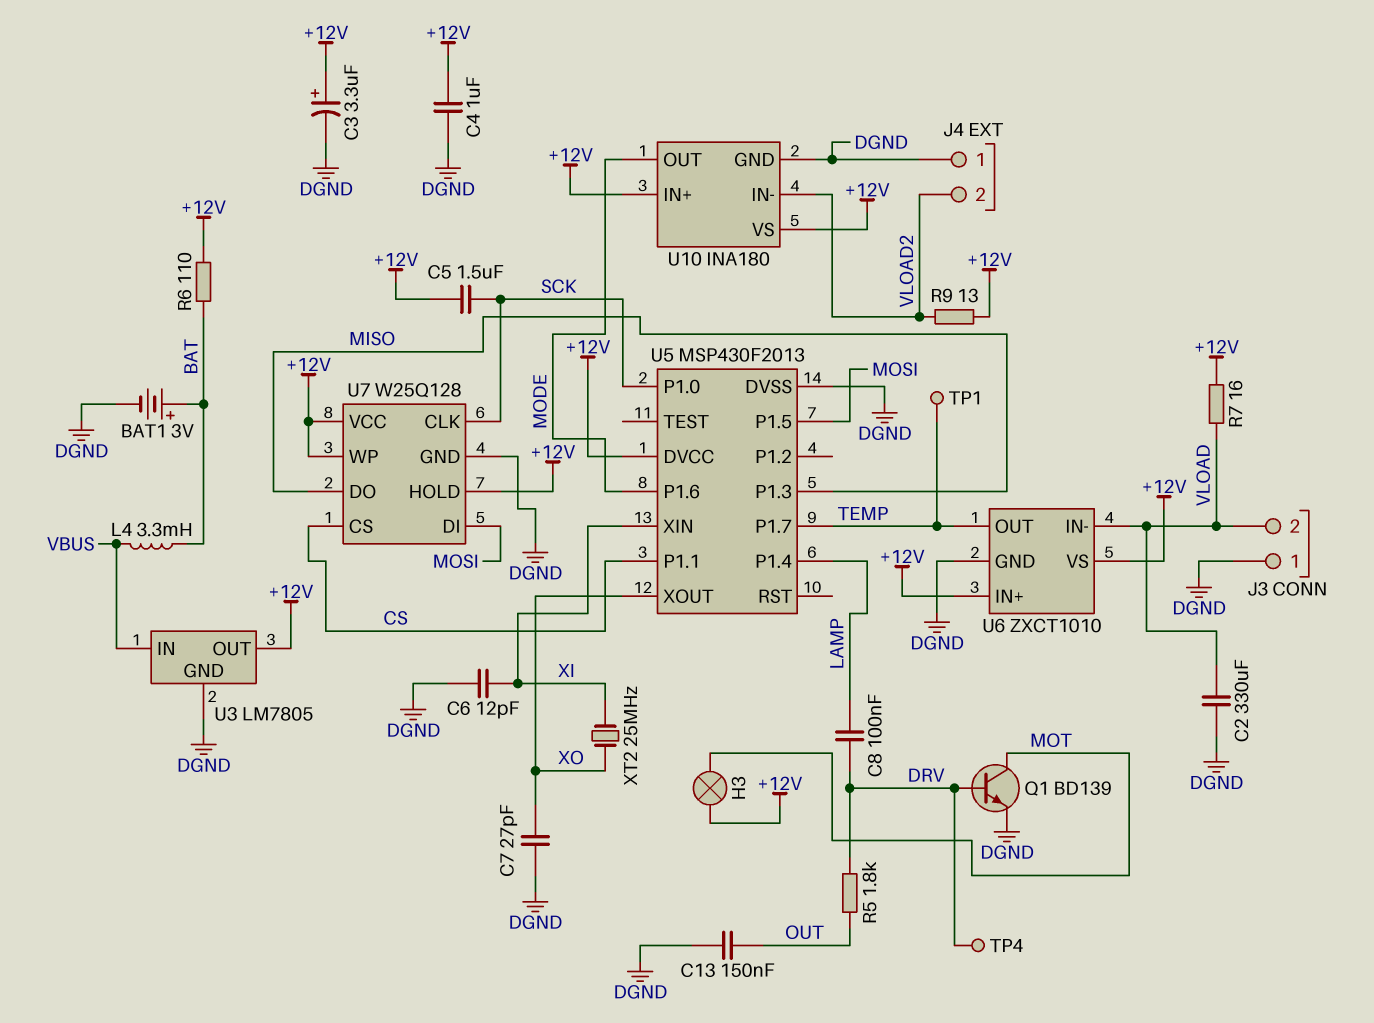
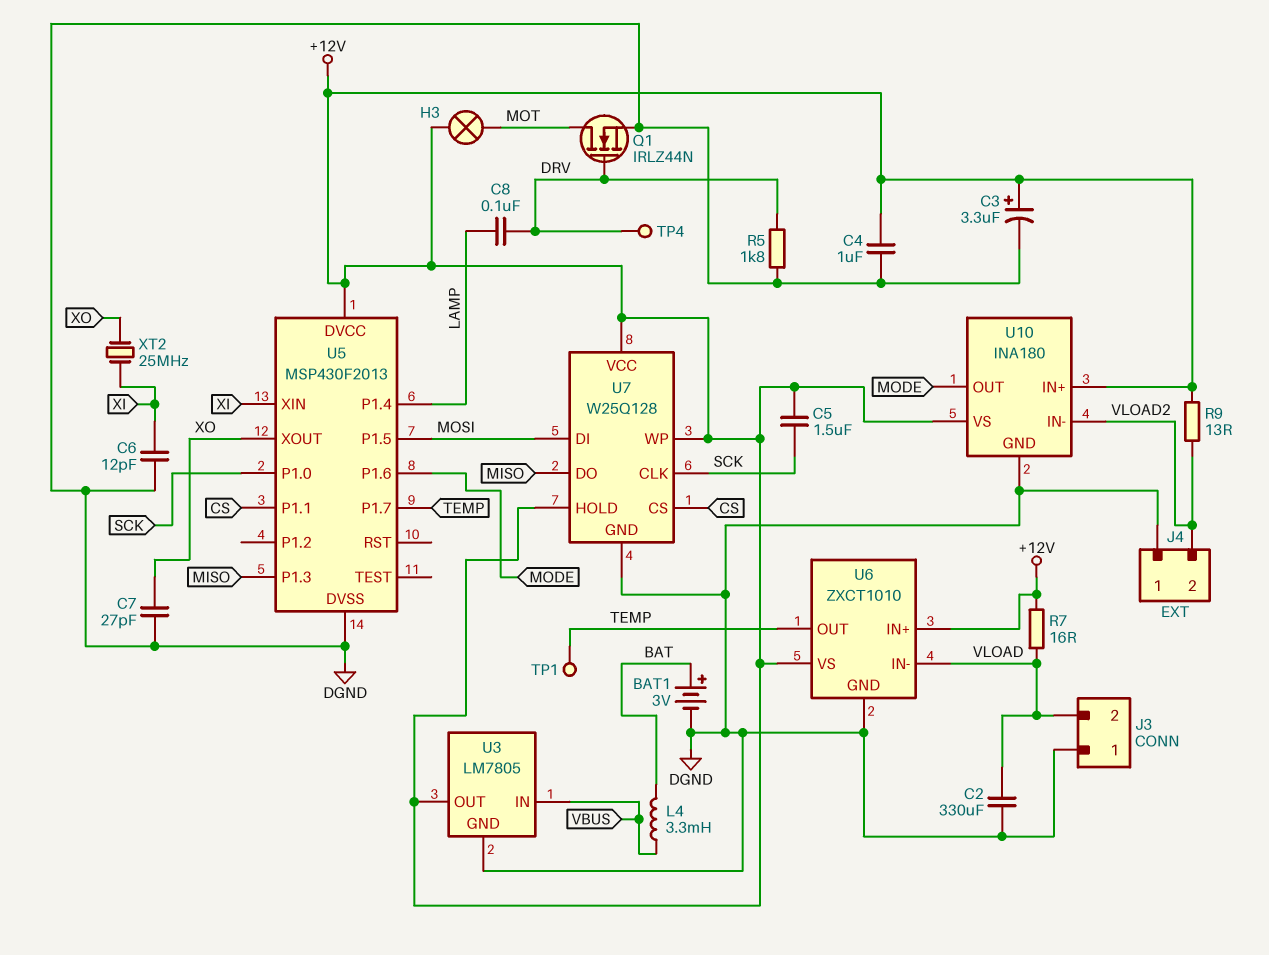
C13: 150nF (DGND, OUT) -> none
Q1: NPN BD139 (B DRV, C MOT, E DGND) -> NMOS IRLZ44N (G DRV, D MOT, S DGND)
R5: 1.8k (DRV, OUT) -> 1.8k (DGND, DRV)
R6: 110 (+12V, BAT) -> none

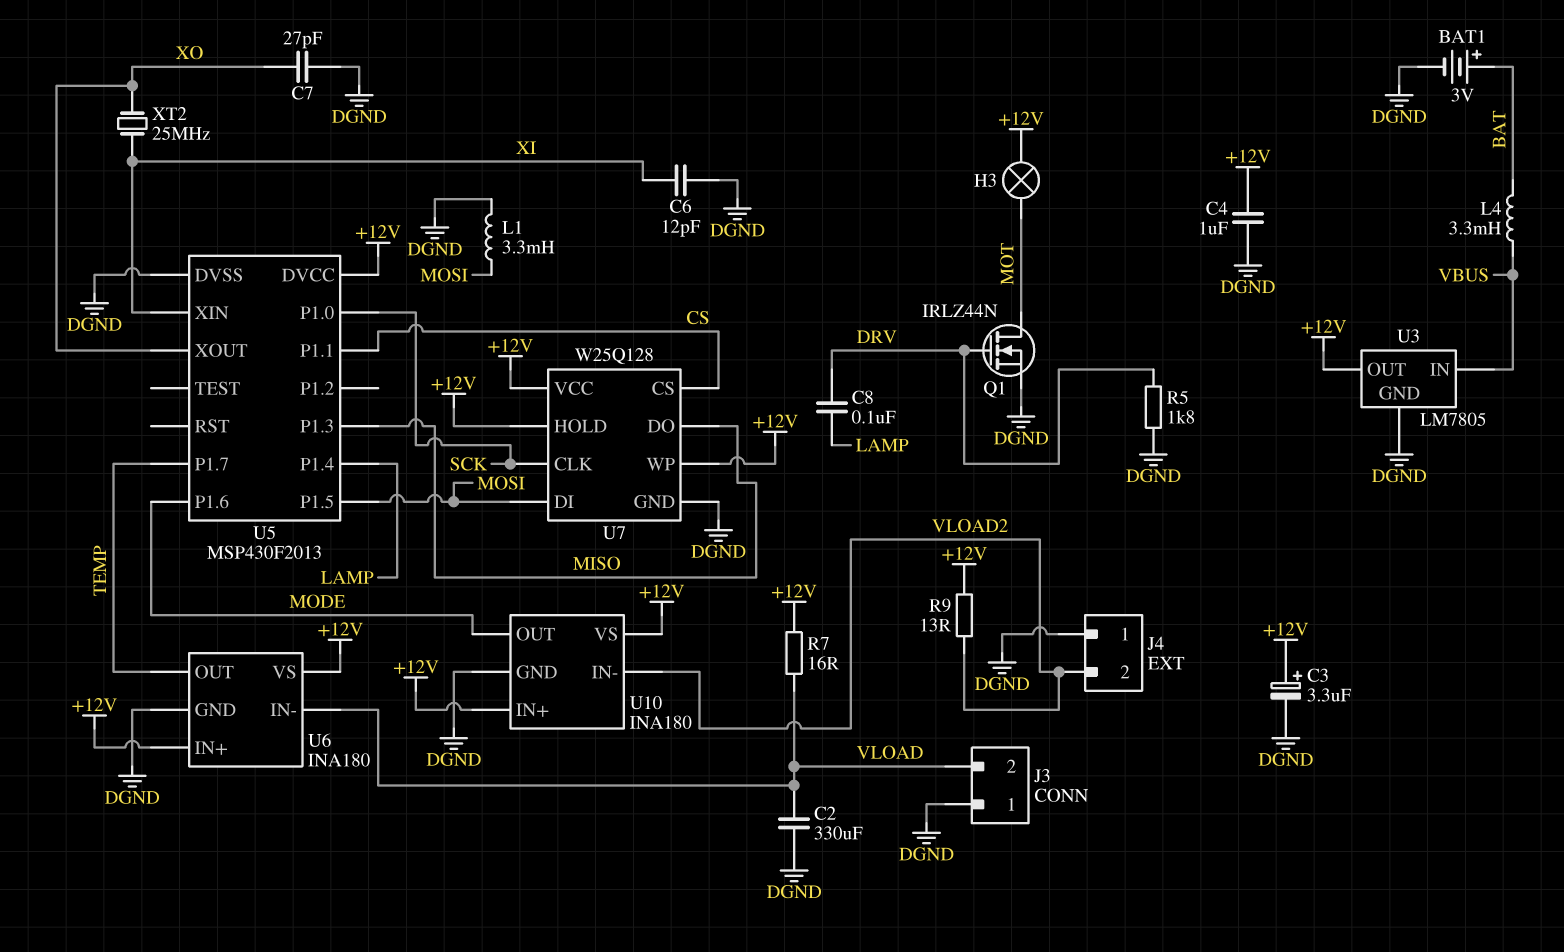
C5: 1.5uF (+12V, SCK) -> none
L1: none -> 3.3mH (DGND, MOSI)
TP1: test point (TEMP) -> none
TP4: test point (DRV) -> none
U6: ZXCT1010 -> INA180

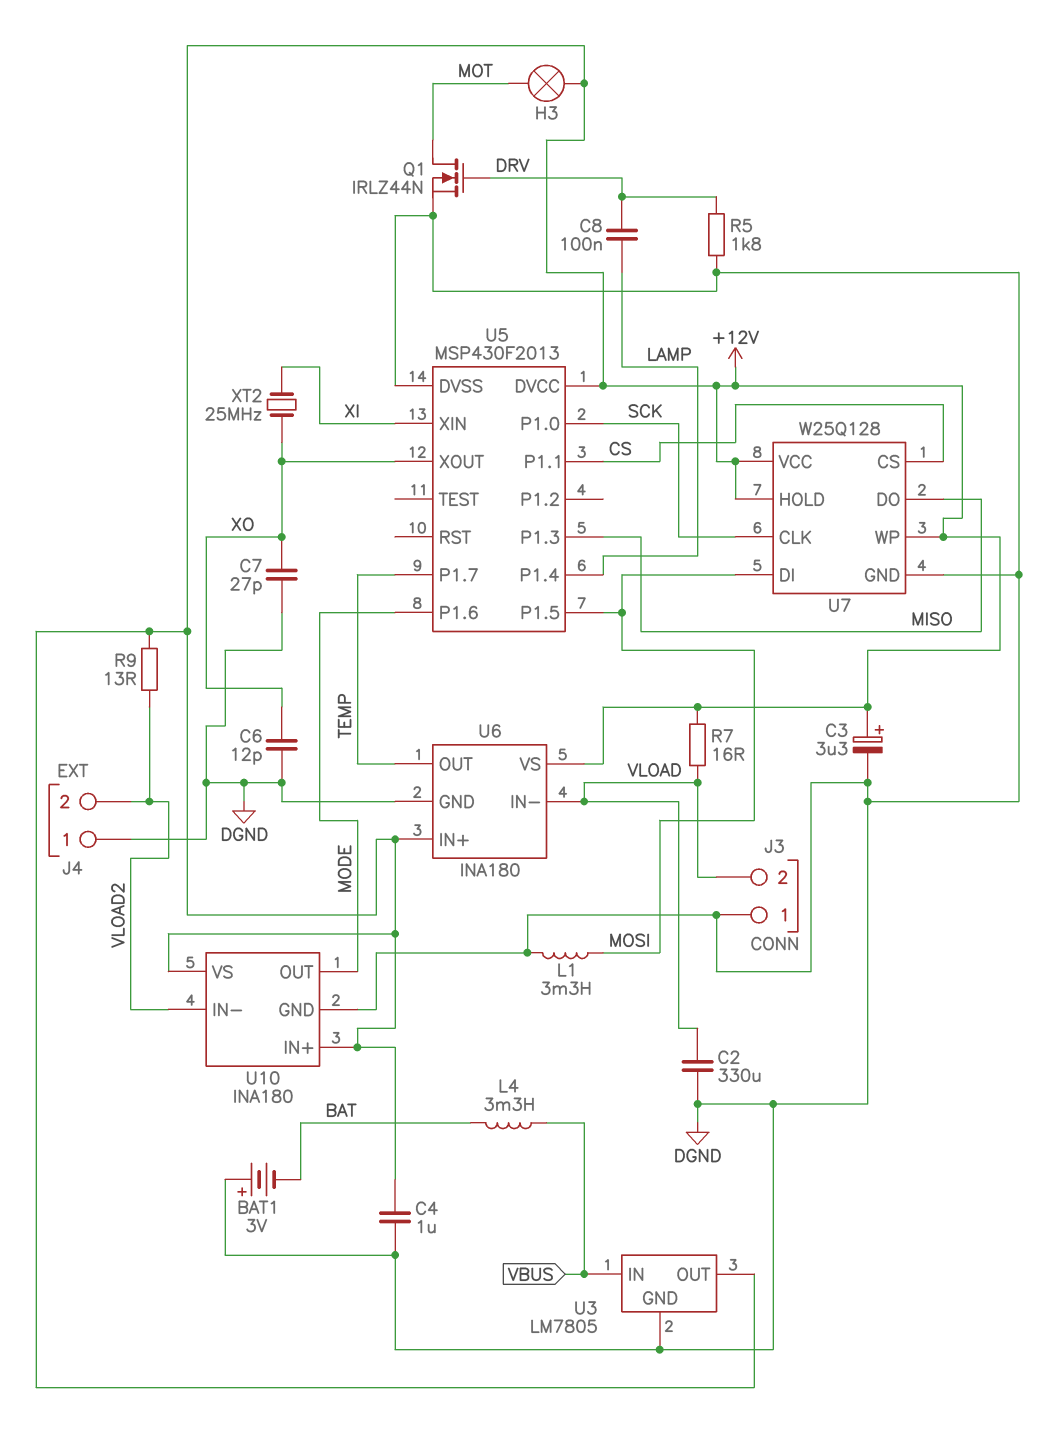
BAT1: 3V (plus BAT, minus DGND) -> 3V (plus DGND, minus BAT)
C6: 12pF (DGND, XI) -> 12pF (DGND, XO)

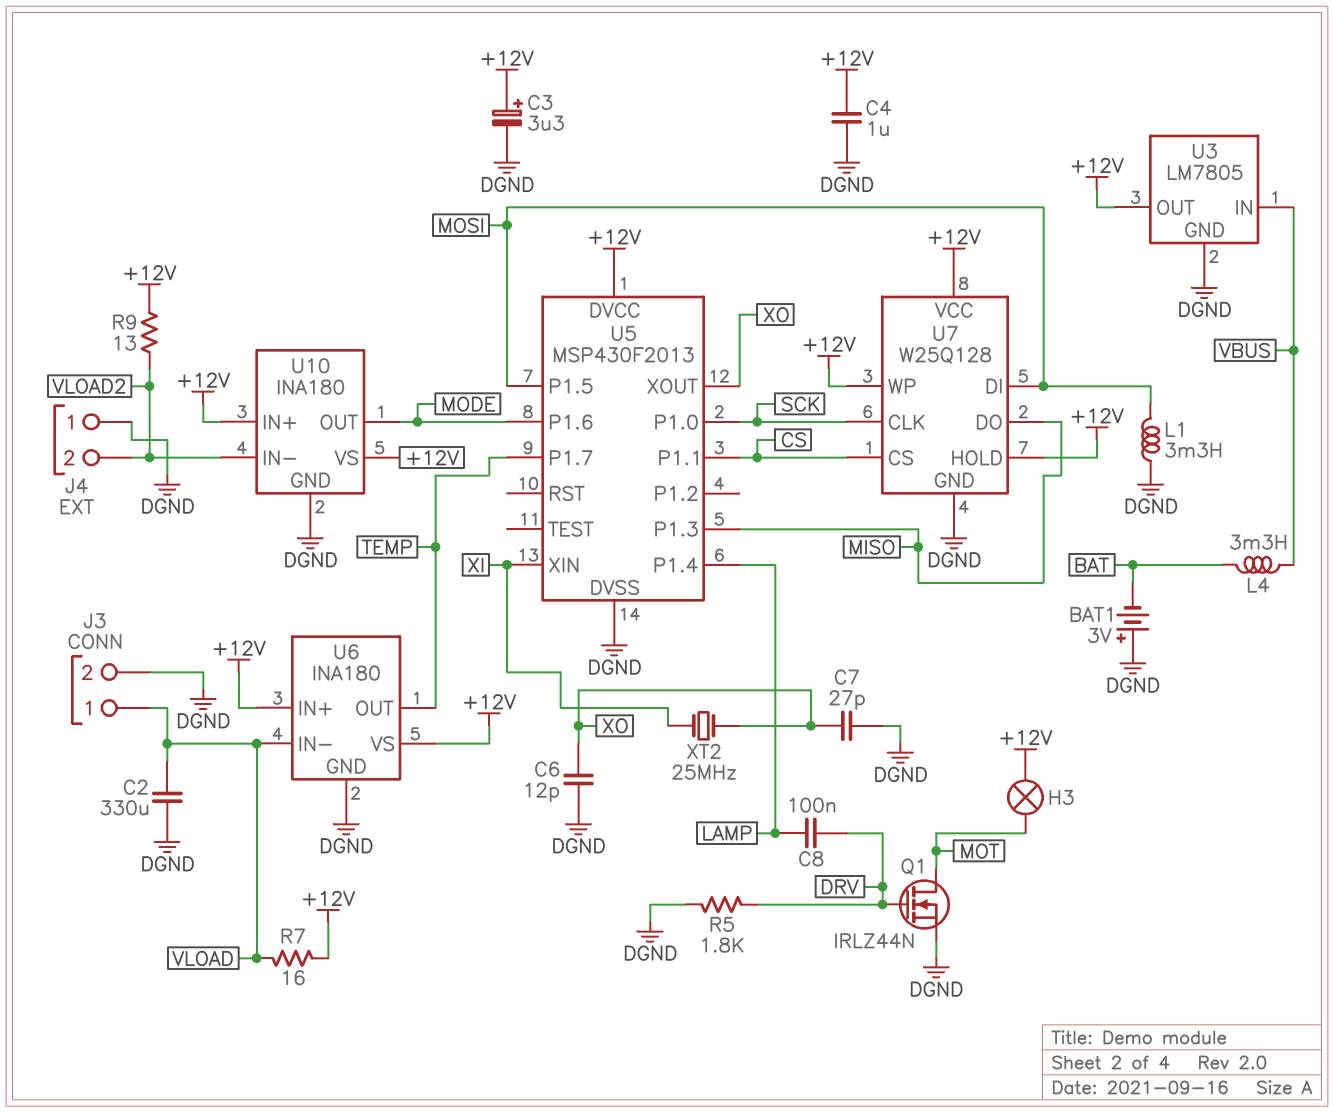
J3 pin 1: DGND -> VLOAD
J3 pin 2: VLOAD -> DGND

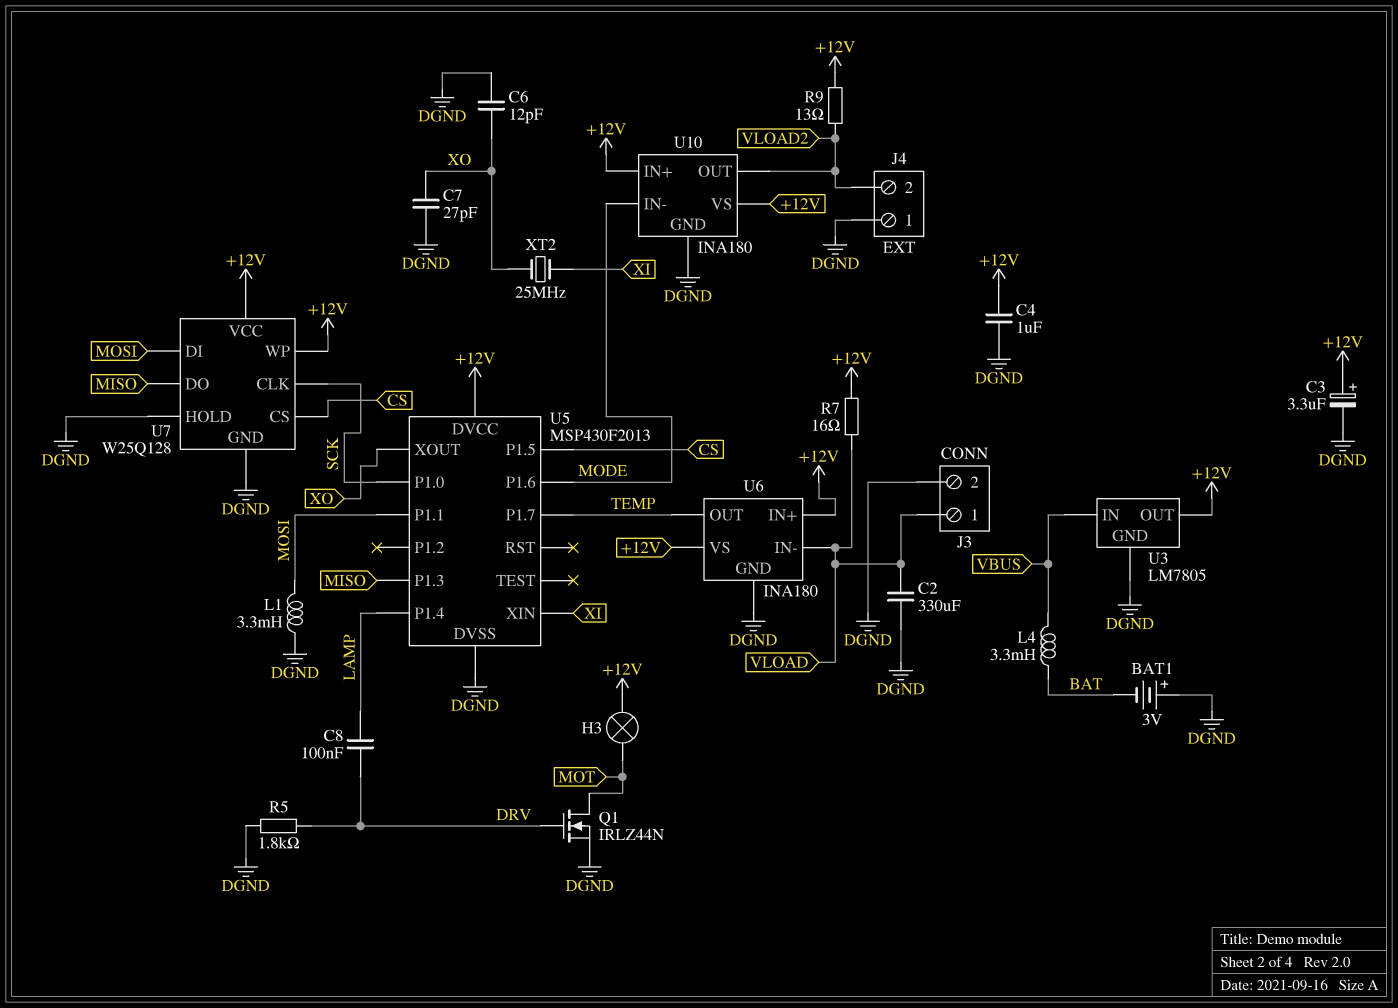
U5 pin P1.1: CS -> MOSI
U5 pin P1.5: MOSI -> CS
U7 pin HOLD: +12V -> DGND
U10 pin IN-: VLOAD2 -> MODE
U10 pin OUT: MODE -> VLOAD2

